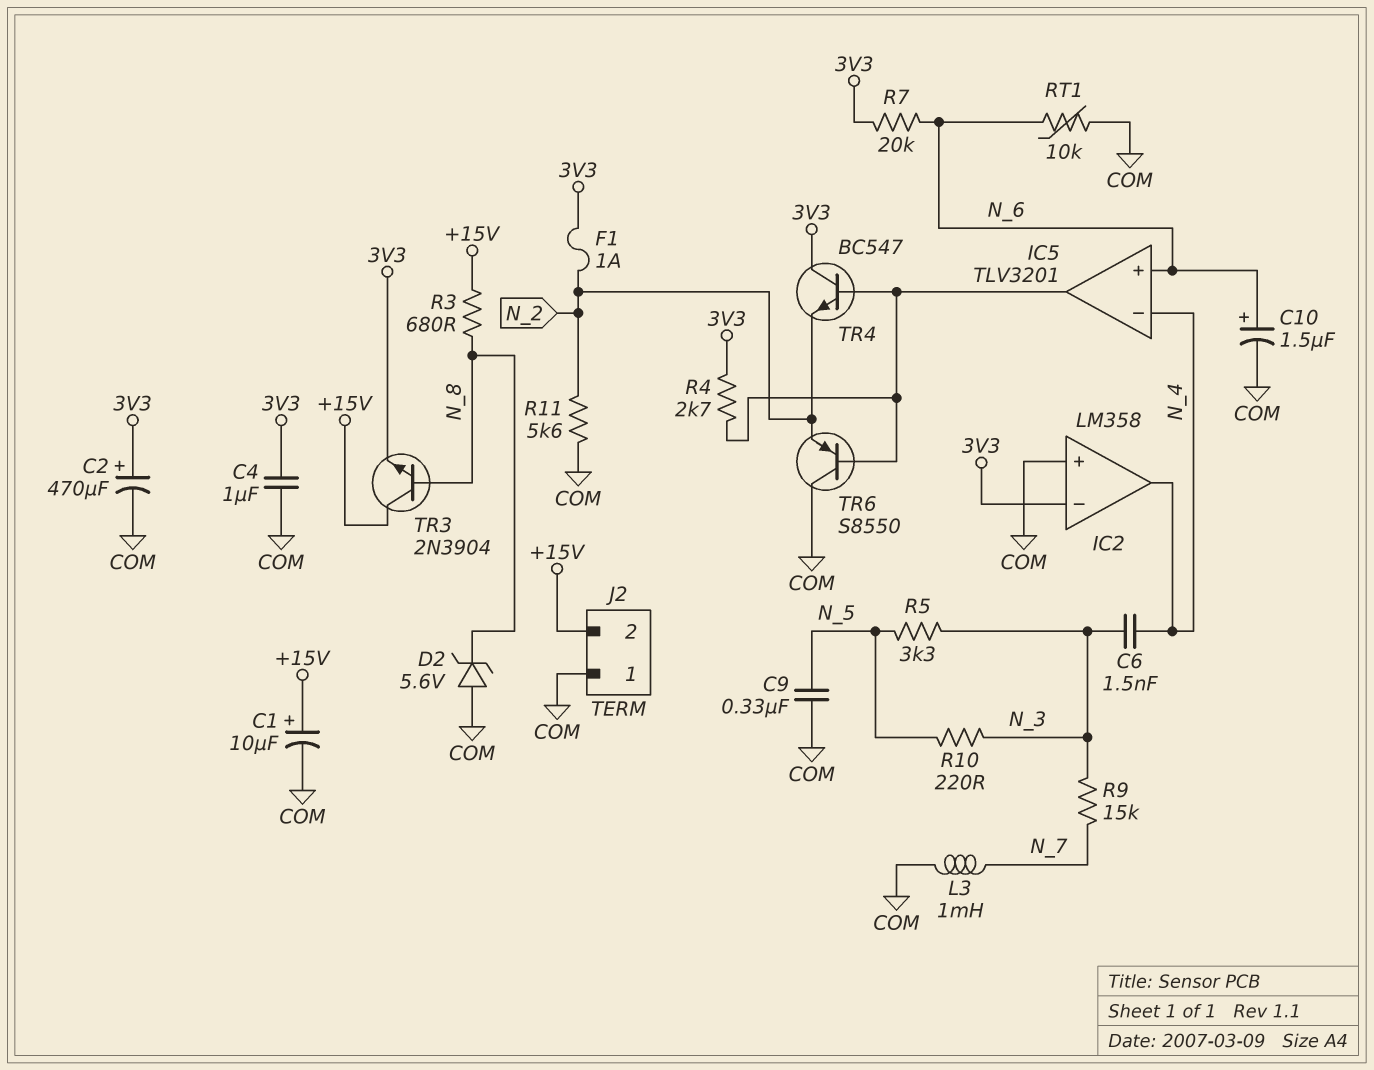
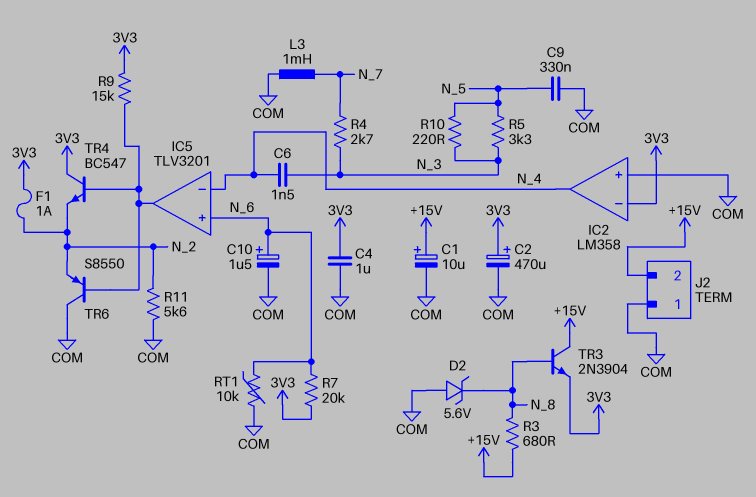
R4: 2.7k (3V3, IC5/out) -> 2.7k (N_3, N_7)
R9: 15k (N_3, N_7) -> 15k (3V3, IC5/out)

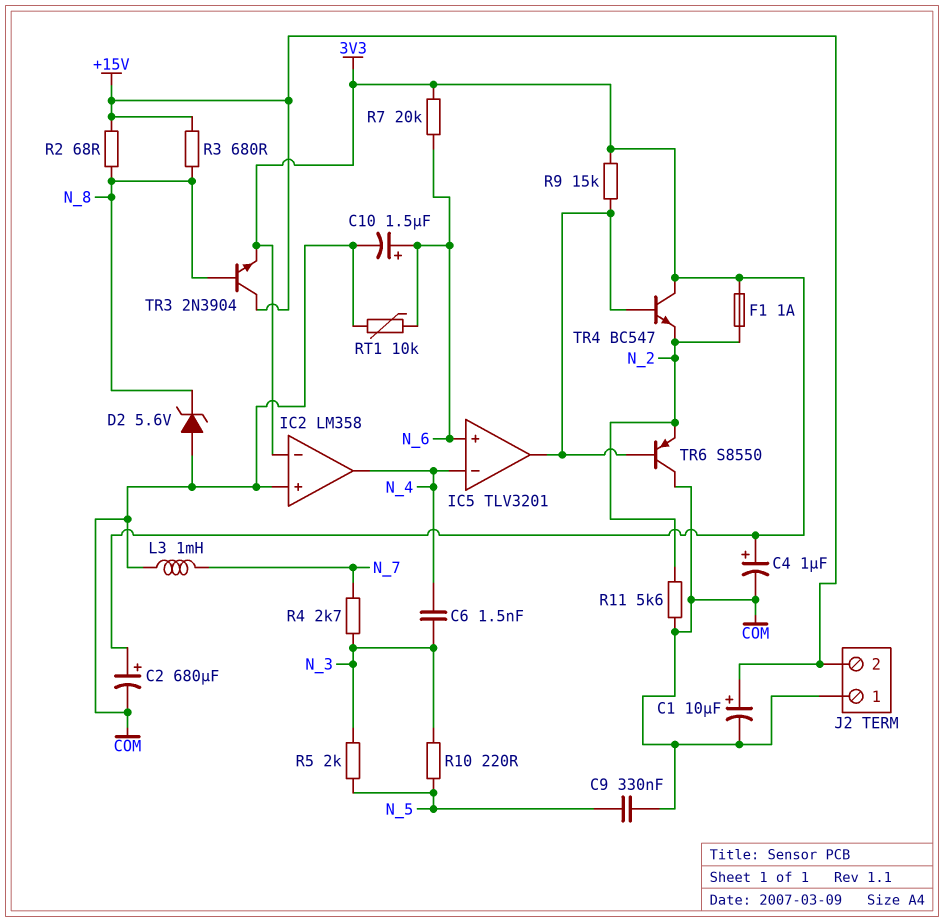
C2: 470uF (plus 3V3, minus COM) -> 680uF (plus 3V3, minus COM)
C4: 1uF (3V3, COM) -> 1uF (plus 3V3, minus COM)
R2: none -> 68 (+15V, N_8)
R5: 3.3k (N_3, N_5) -> 2k (N_3, N_5)

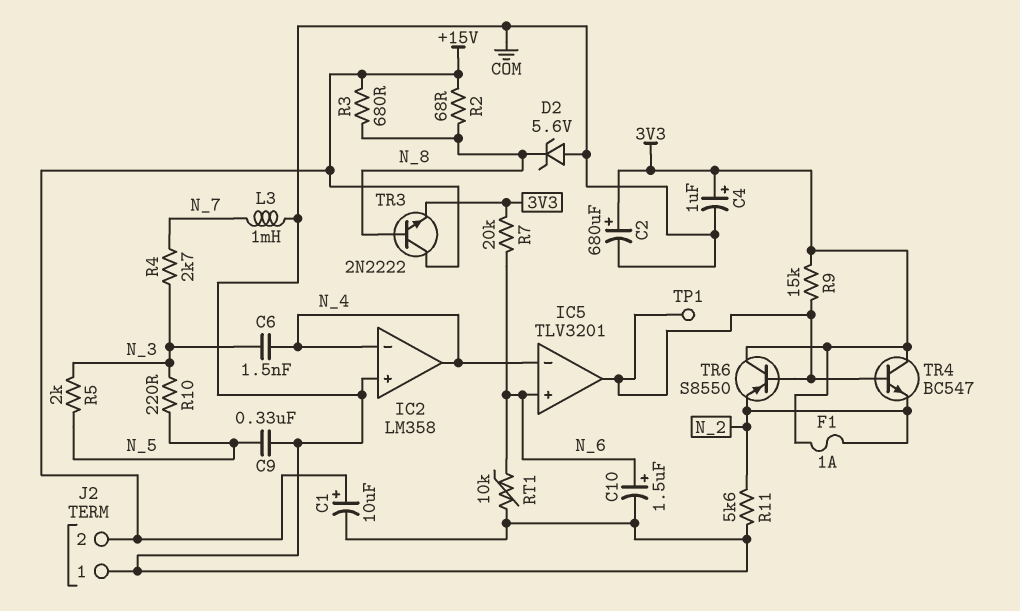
IC2 pin in-: 3V3 -> N_4
TP1: none -> test point (IC5/out)
TR3: NPN 2N3904 (B N_8, C +15V, E 3V3) -> NPN 2N2222 (B N_8, C +15V, E 3V3)
TR6: PNP S8550 (B IC5/out, C COM, E N_2) -> PNP S8550 (B IC5/out, C 3V3, E N_2)

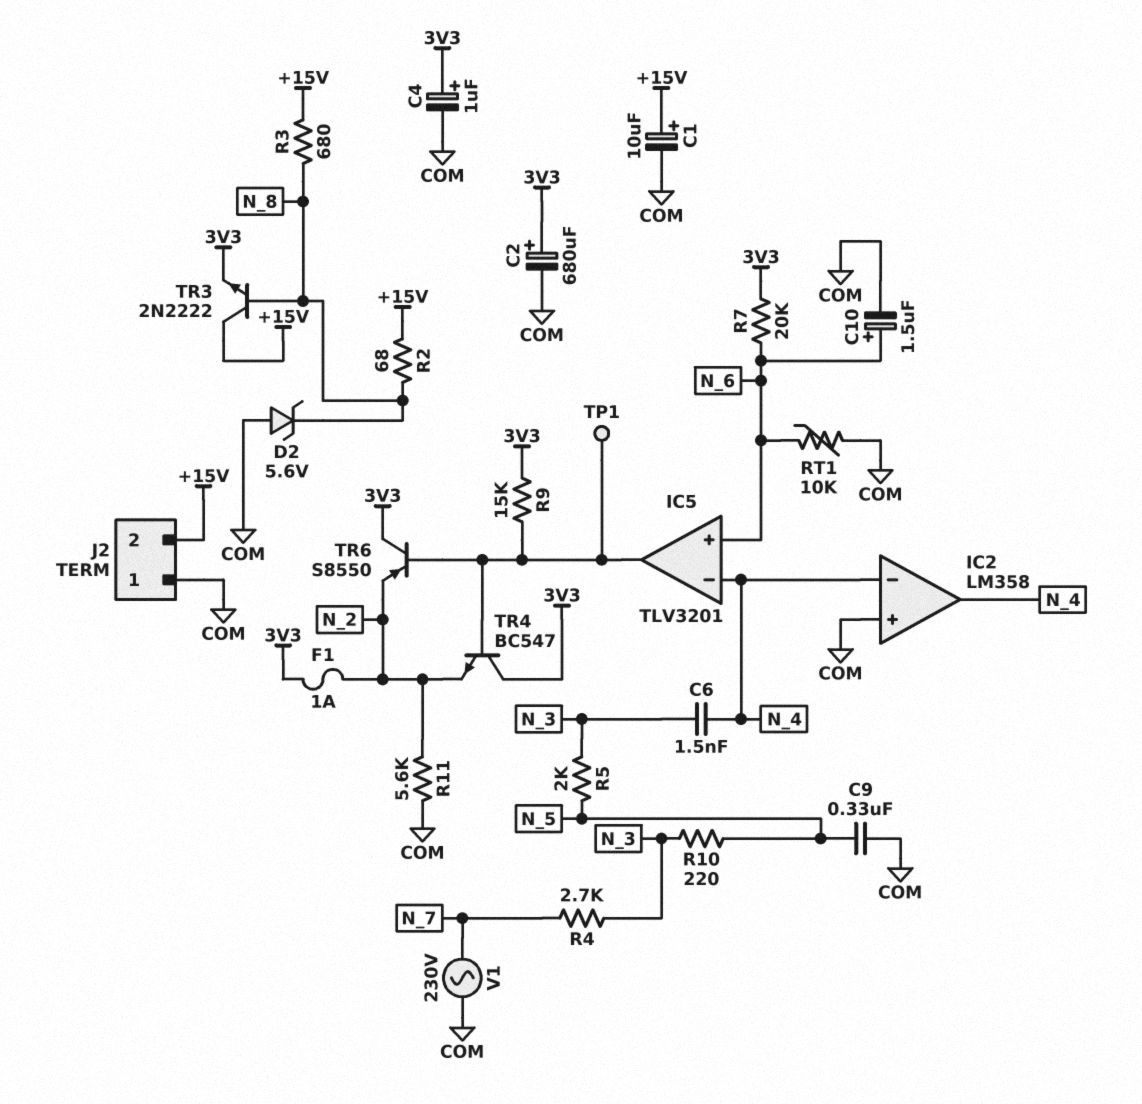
L3: 1mH (COM, N_7) -> none
V1: none -> AC 230V (COM, N_7)

